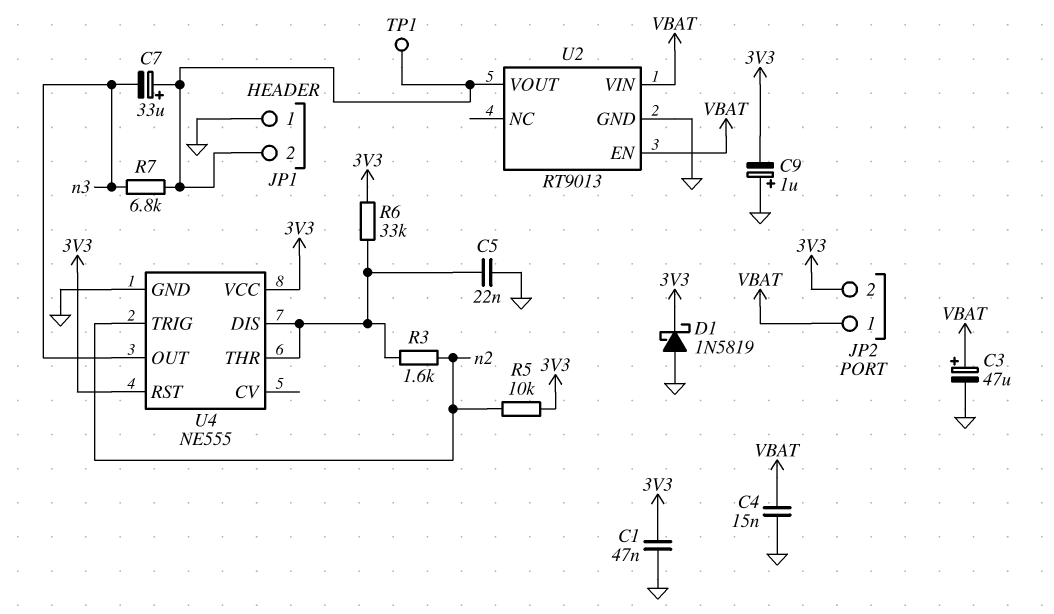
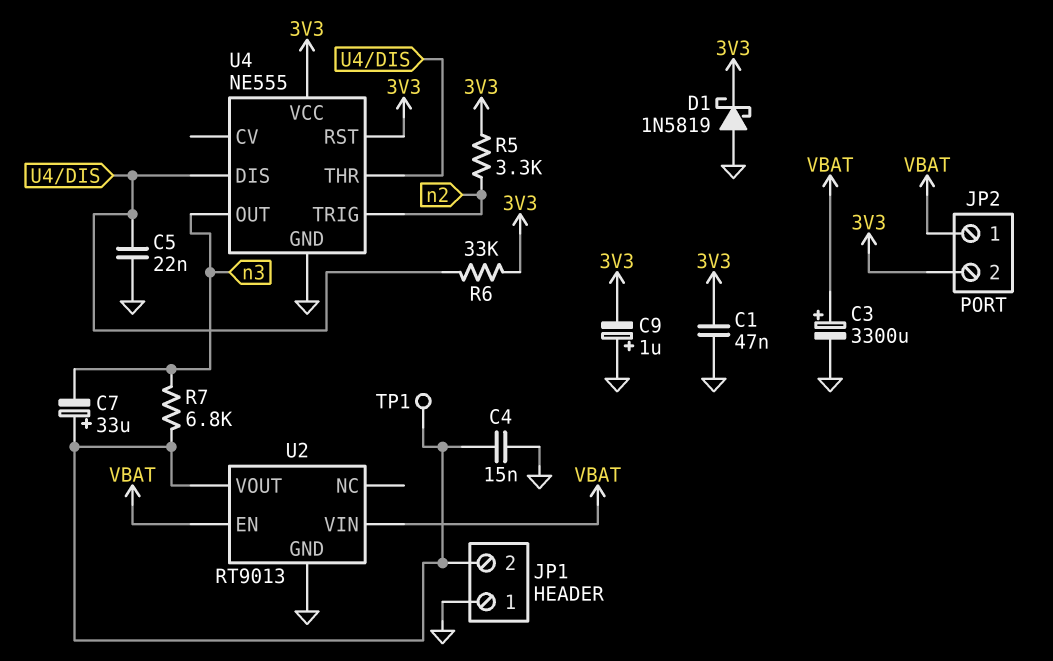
C3: 47uF (plus VBAT, minus GND) -> 3300uF (plus VBAT, minus GND)
C4: 15nF (GND, VBAT) -> 15nF (GND, JP1/2)
R3: 1.6k (U4/DIS, n2) -> none
R5: 10k (3V3, n2) -> 3.3k (3V3, n2)

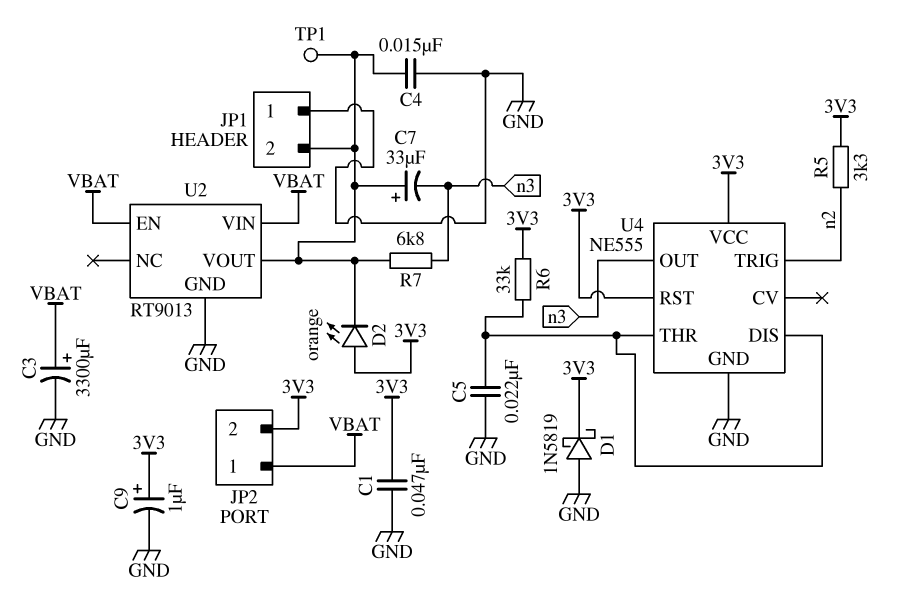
C9: 1uF (plus GND, minus 3V3) -> 1uF (plus 3V3, minus GND)
D2: none -> LED orange (A 3V3, K JP1/2)

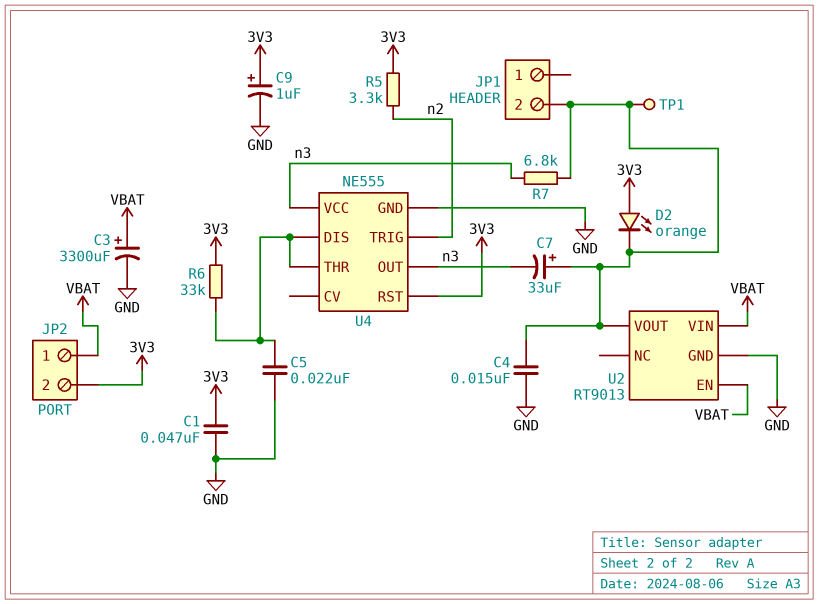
D1: schottky 1N5819 (A GND, K 3V3) -> none
JP1 pin 1: GND -> none
U4 pin VCC: 3V3 -> n3

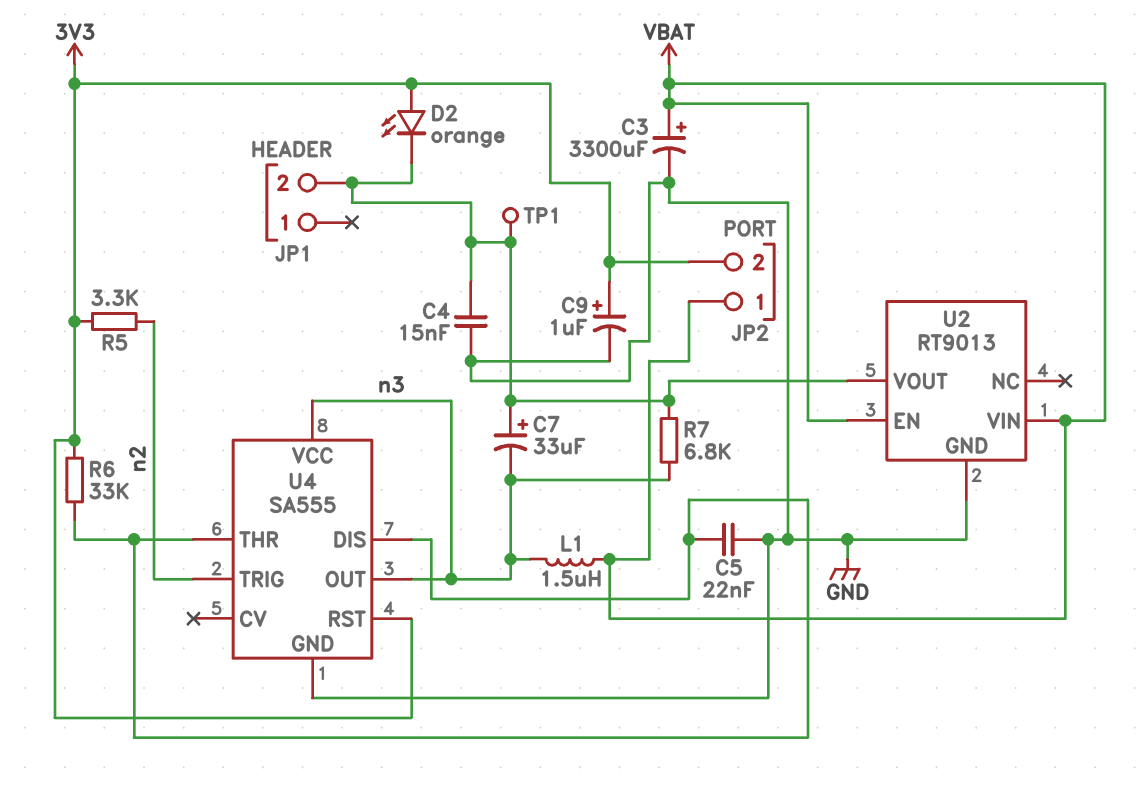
C1: 47nF (3V3, GND) -> none
L1: none -> 1.5uH (VBAT, n3)
U4: NE555 -> SA555

